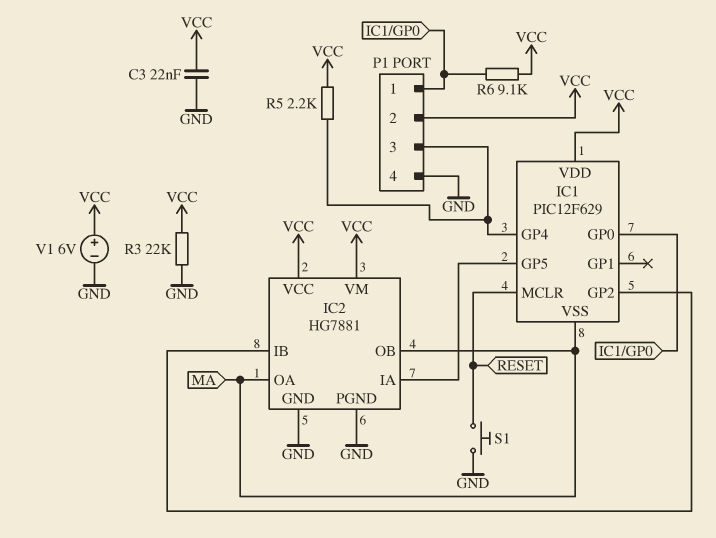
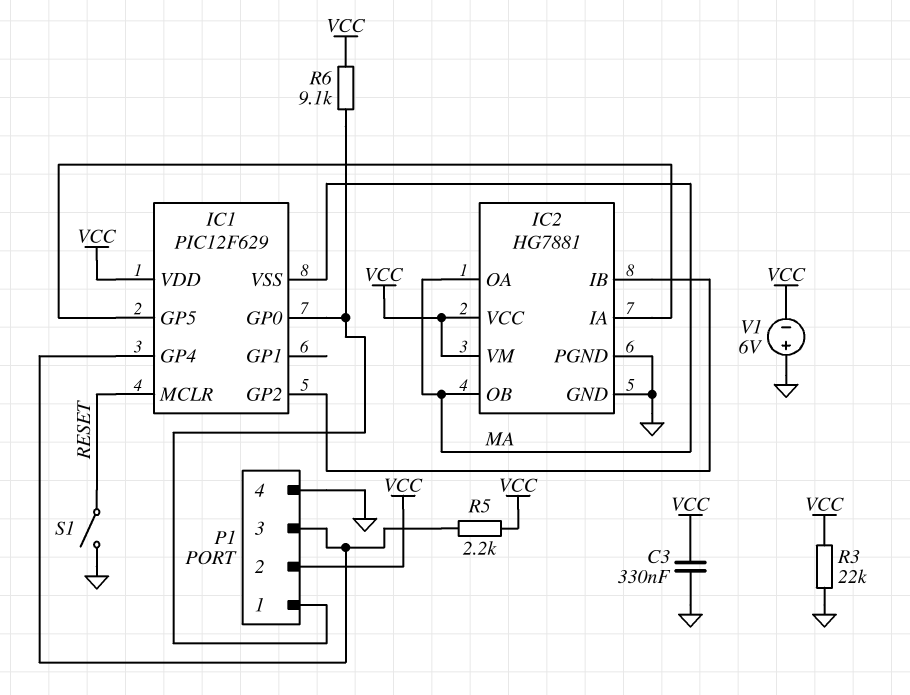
C3: 22nF (GND, VCC) -> 330nF (GND, VCC)
S1: button (GND, RESET) -> switch (GND, RESET)
V1: 6V (plus VCC, minus GND) -> 6V (plus GND, minus VCC)

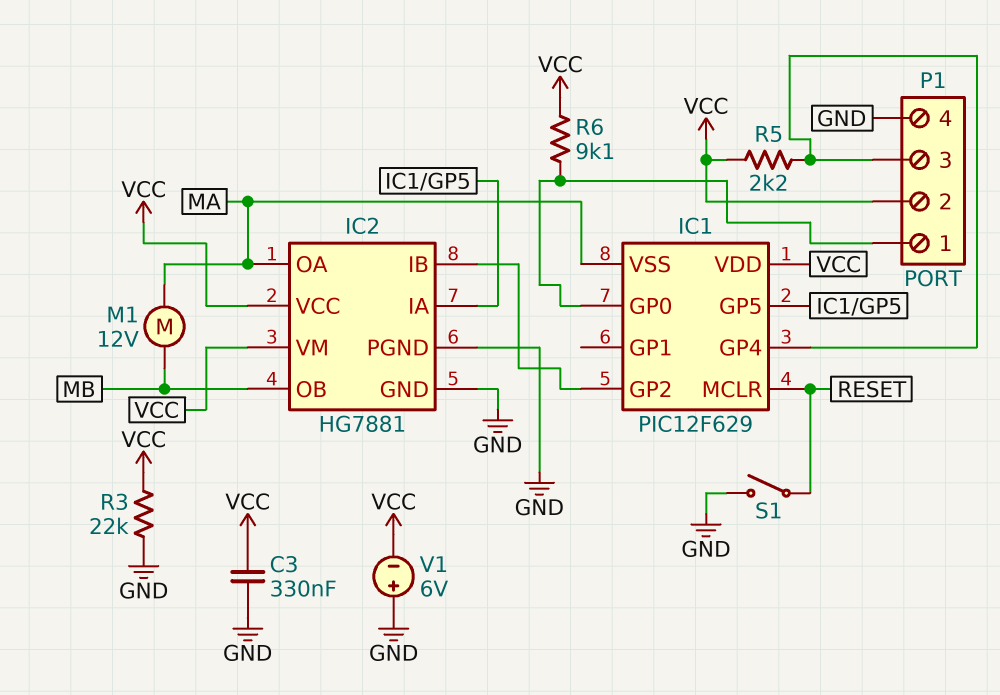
IC2 pin OB: MA -> MB
M1: none -> motor 12V (MA, MB)

